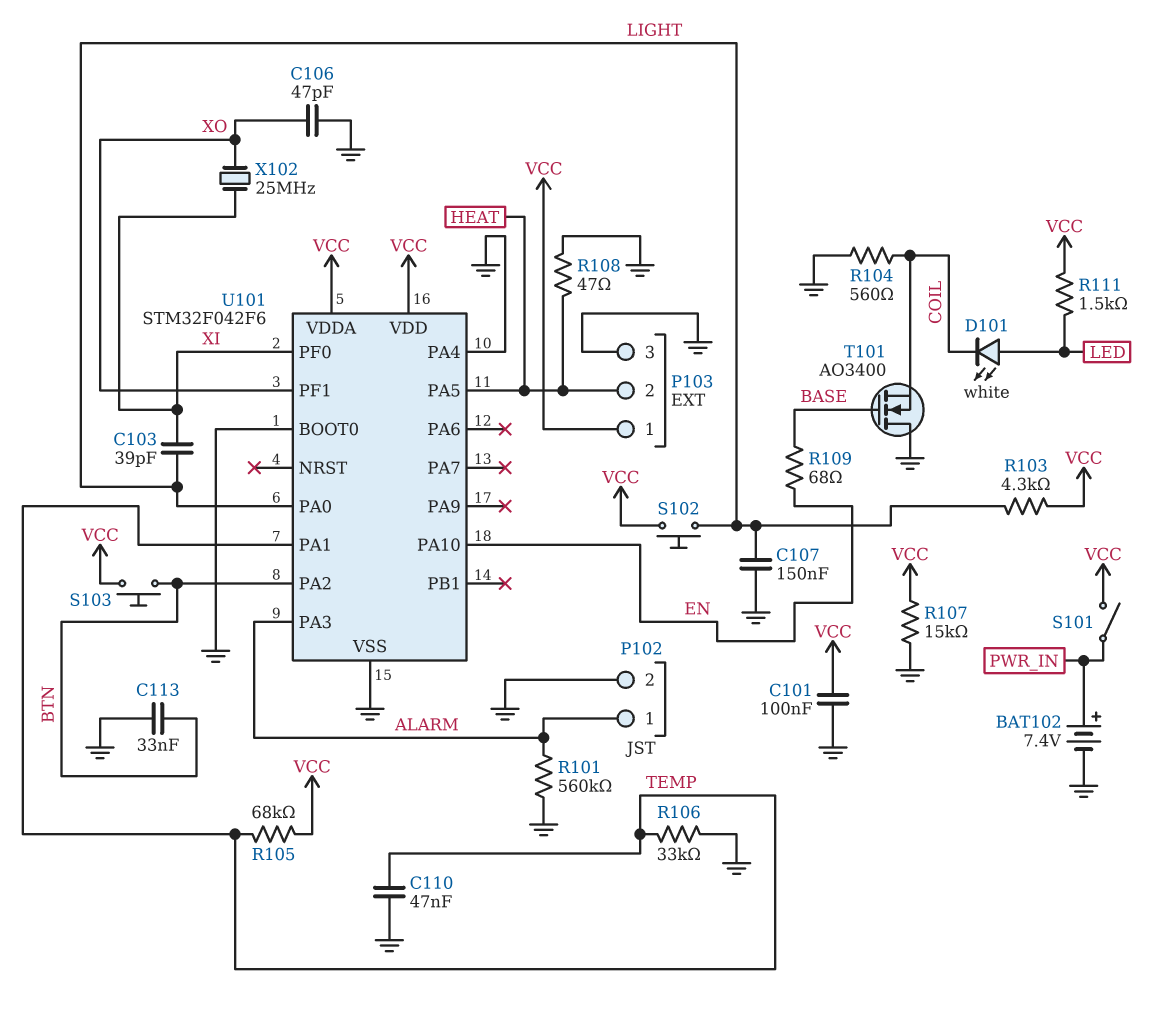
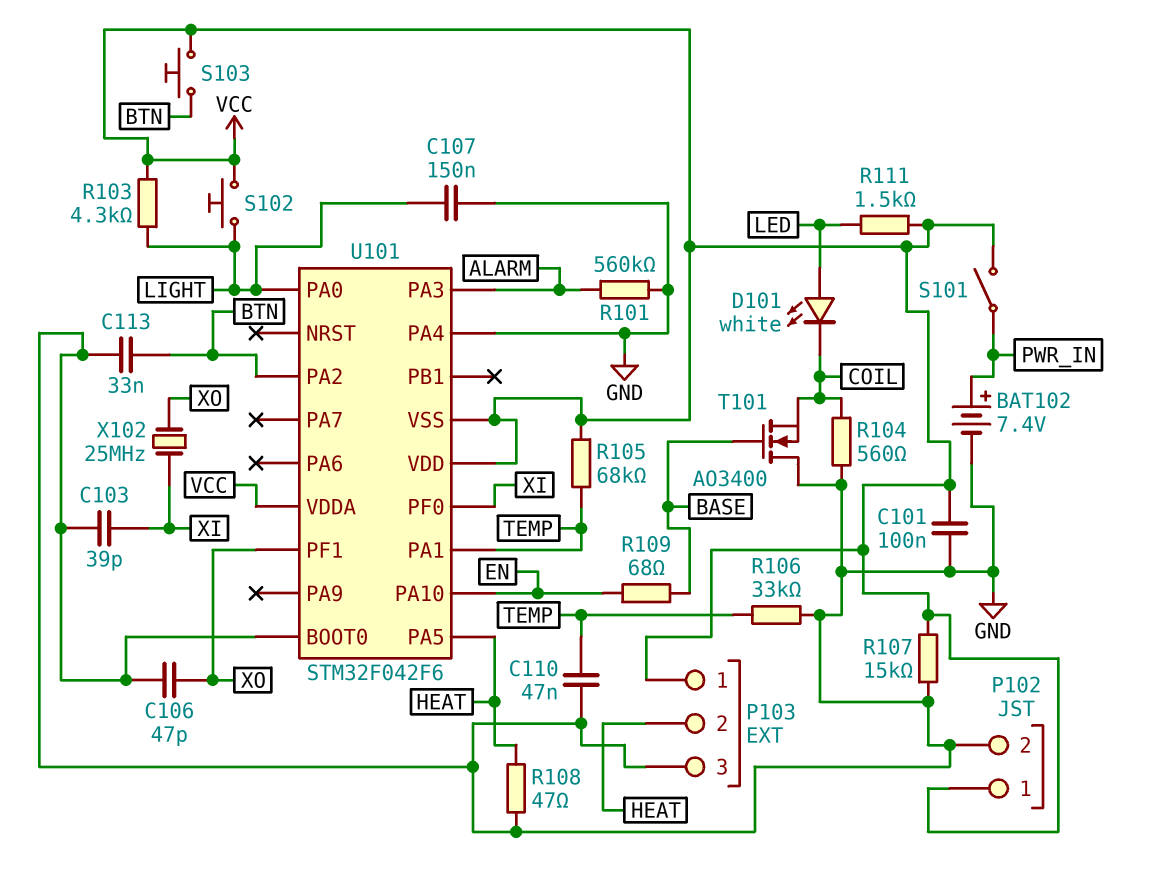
C103: 39pF (LIGHT, XI) -> 39pF (GND, XI)
P102 pin 1: ALARM -> VCC
U101 pin VSS: GND -> VCC

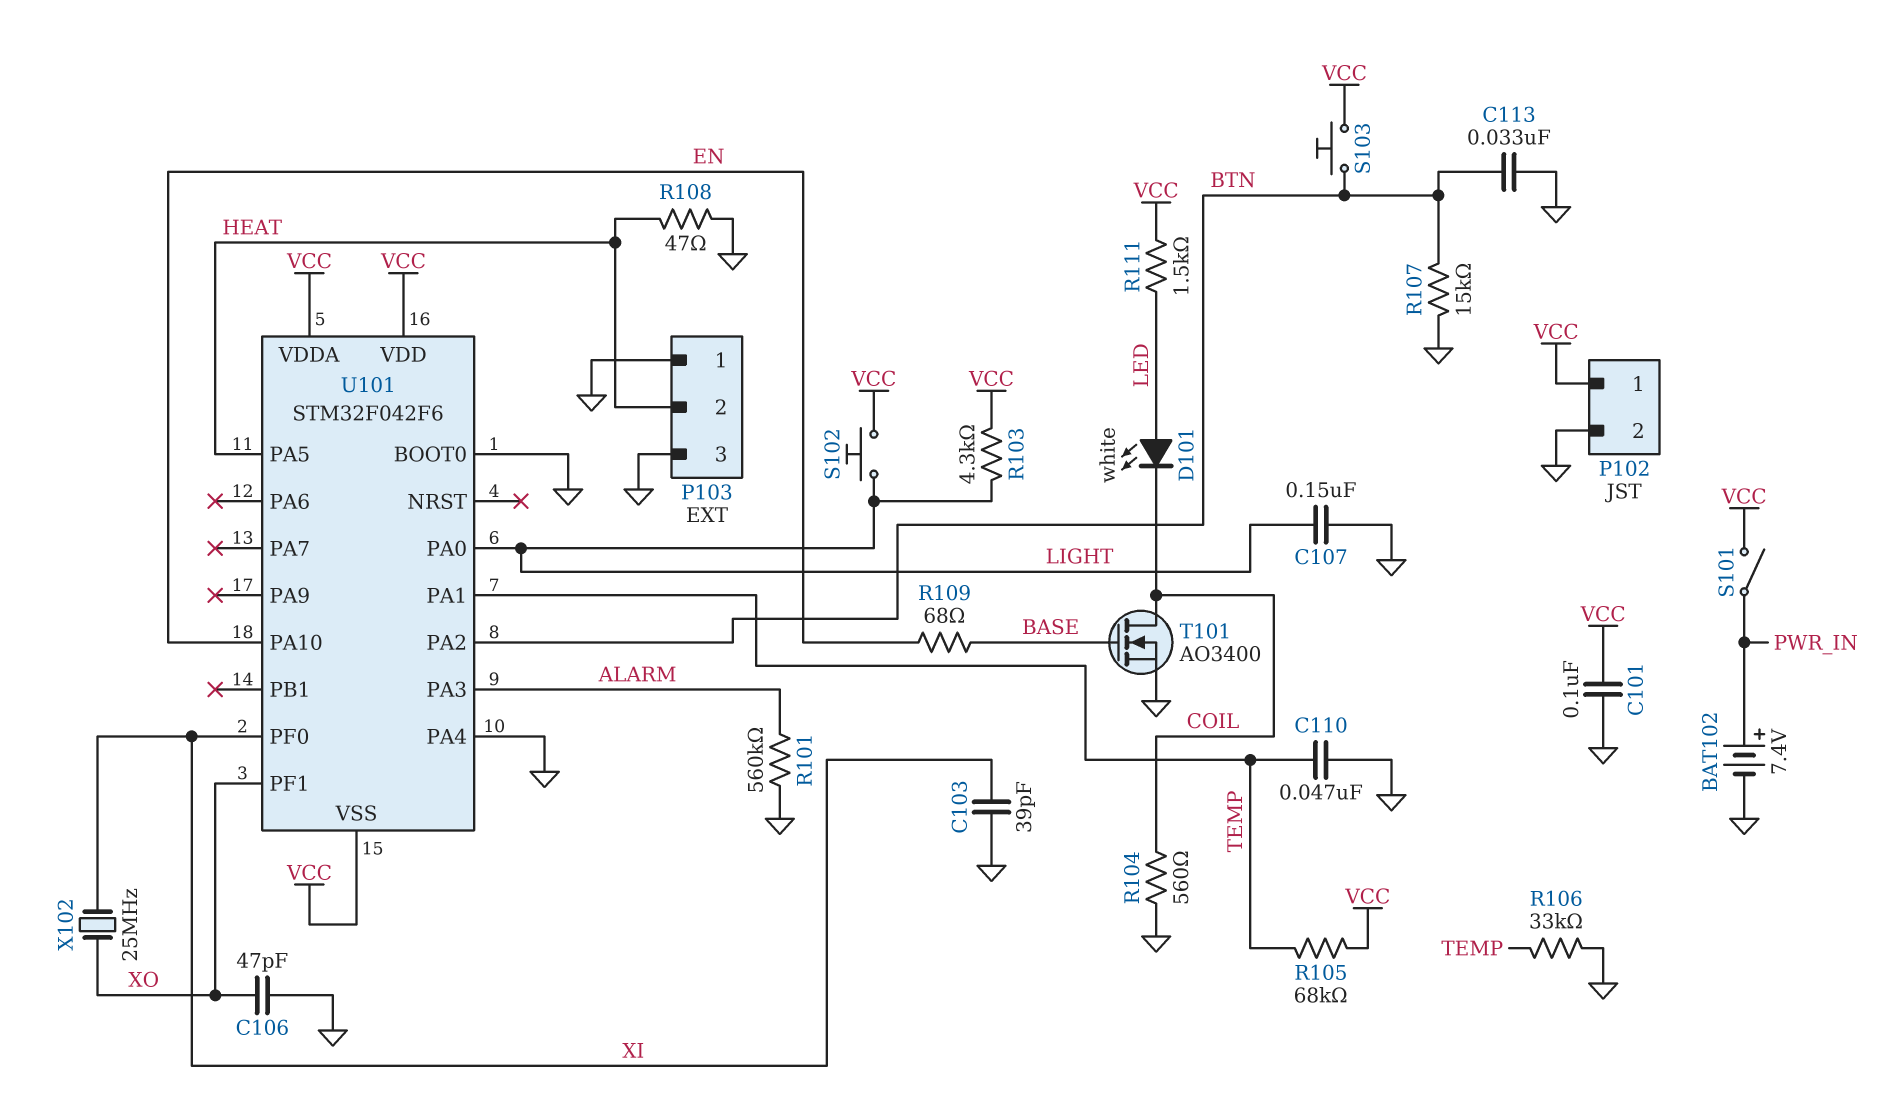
P103 pin 1: VCC -> GND
R107: 15k (GND, VCC) -> 15k (BTN, GND)
T101: NMOS AO3400 (G BASE, D GND, S COIL) -> NMOS AO3400 (G BASE, D COIL, S GND)

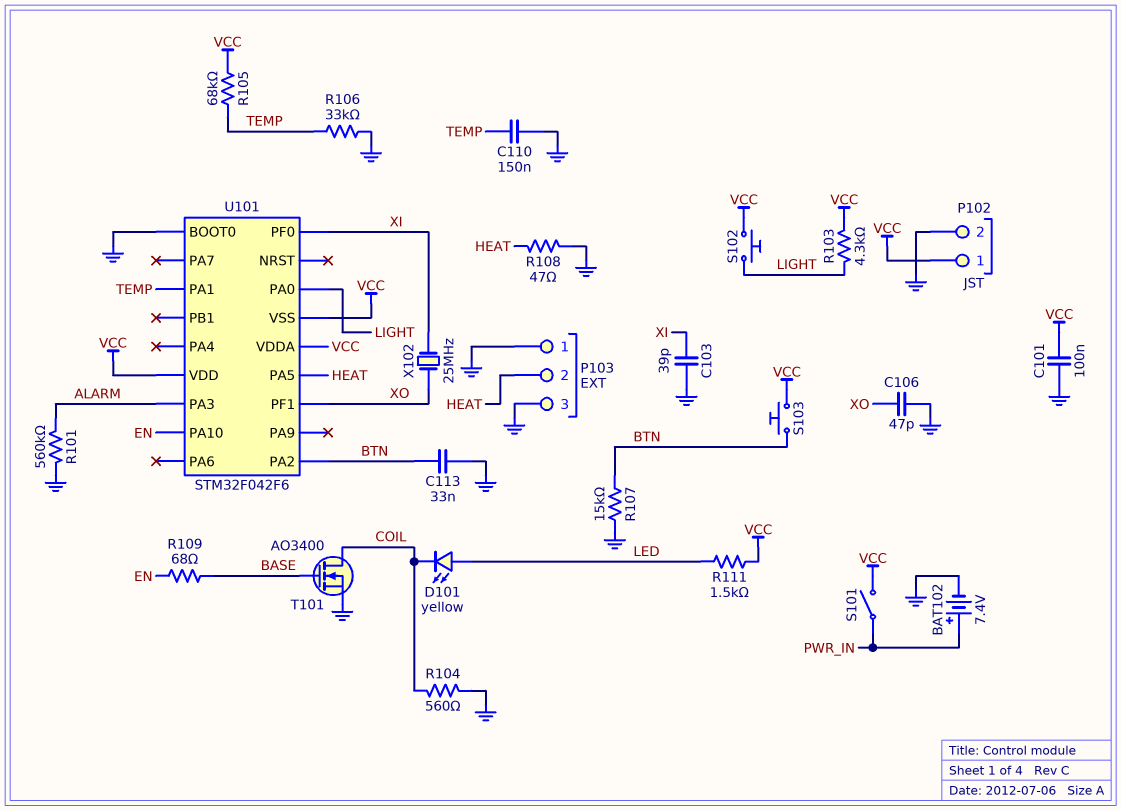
C107: 150nF (GND, LIGHT) -> none
C110: 47nF (GND, TEMP) -> 150nF (GND, TEMP)
D101: LED white (A LED, K COIL) -> LED yellow (A LED, K COIL)
U101 pin PA4: GND -> none

